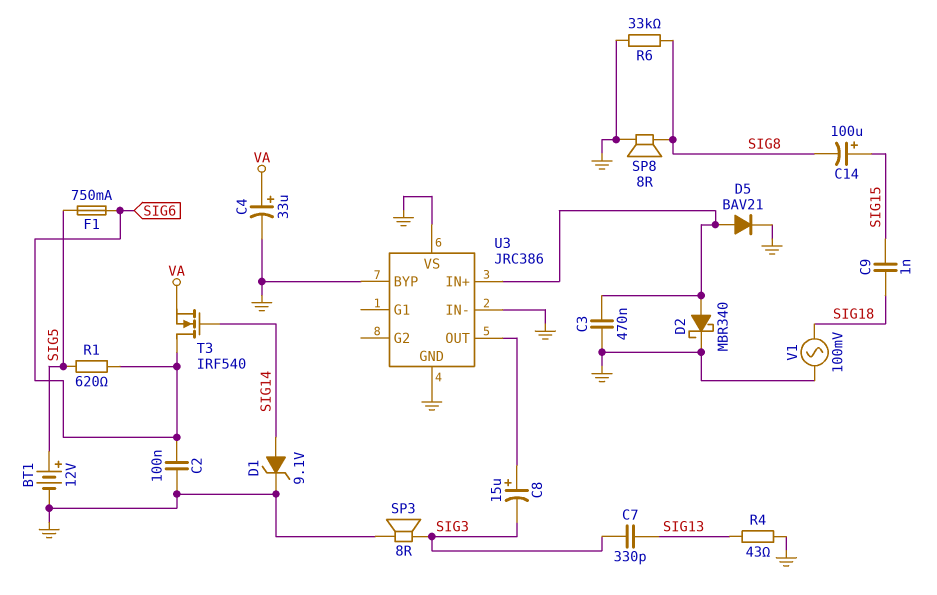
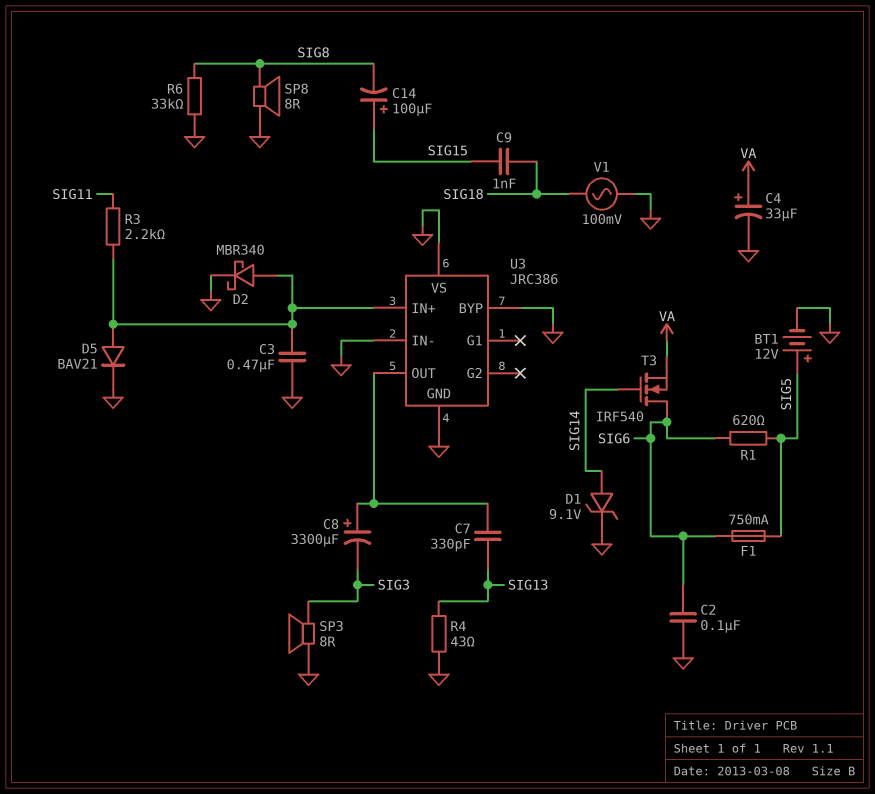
C7: 330pF (SIG3, SIG13) -> 330pF (SIG13, U3/OUT)
C8: 15uF (plus U3/OUT, minus SIG3) -> 3300uF (plus U3/OUT, minus SIG3)
R3: none -> 2.2k (SIG11, U3/IN+)

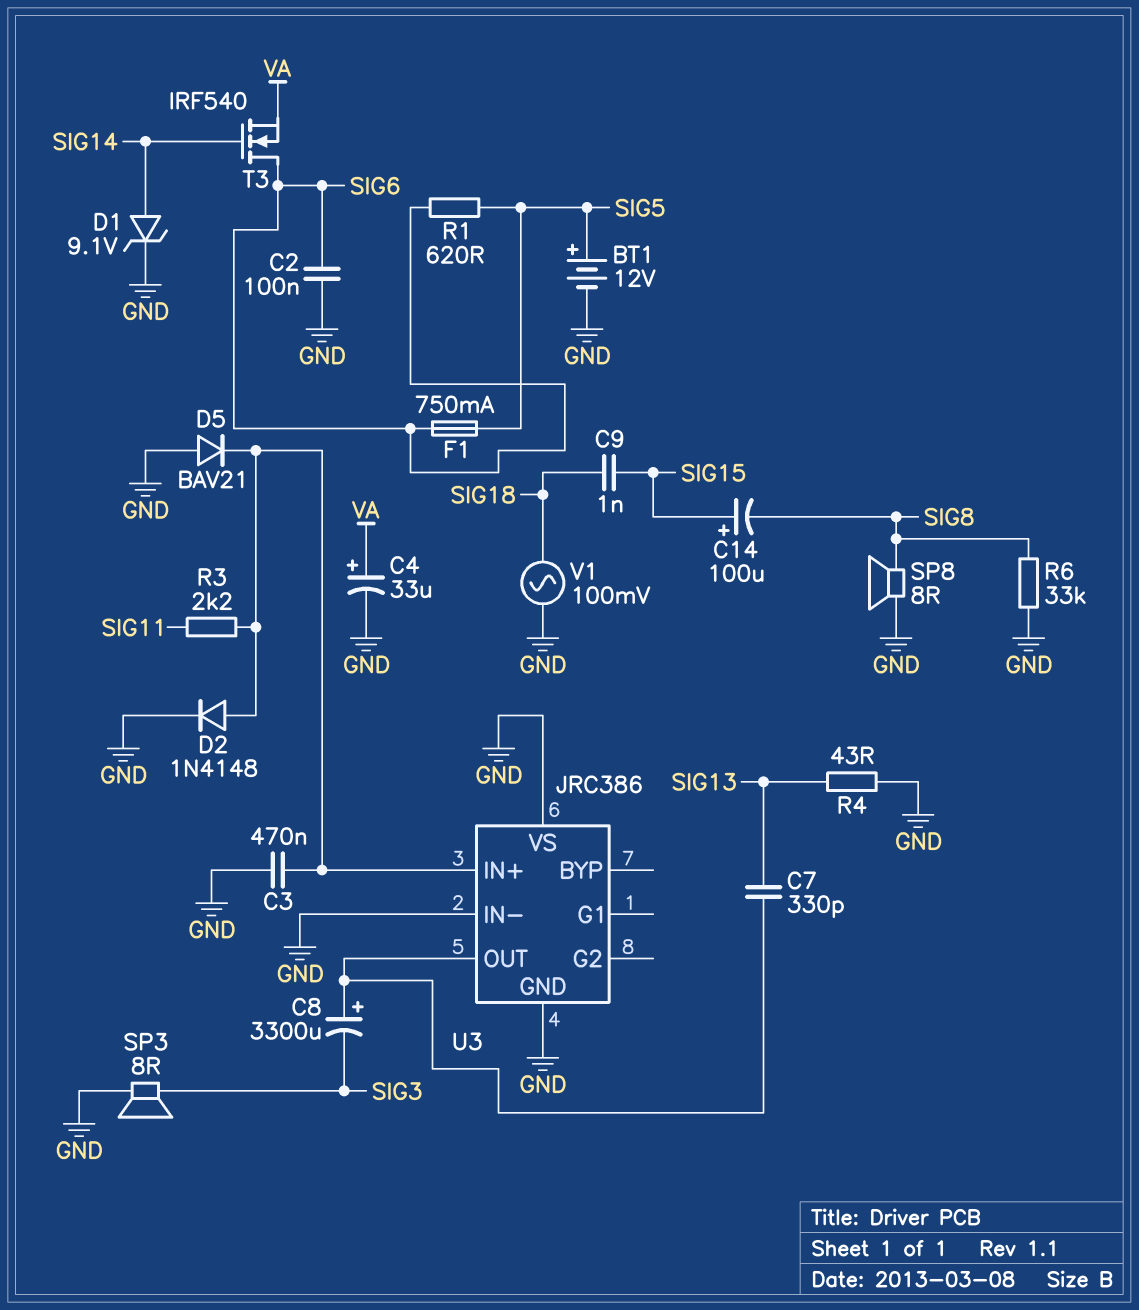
D2: schottky MBR340 (A U3/IN+, K GND) -> diode 1N4148 (A U3/IN+, K GND)
D5: diode BAV21 (A U3/IN+, K GND) -> diode BAV21 (A GND, K U3/IN+)
U3 pin BYP: GND -> none

